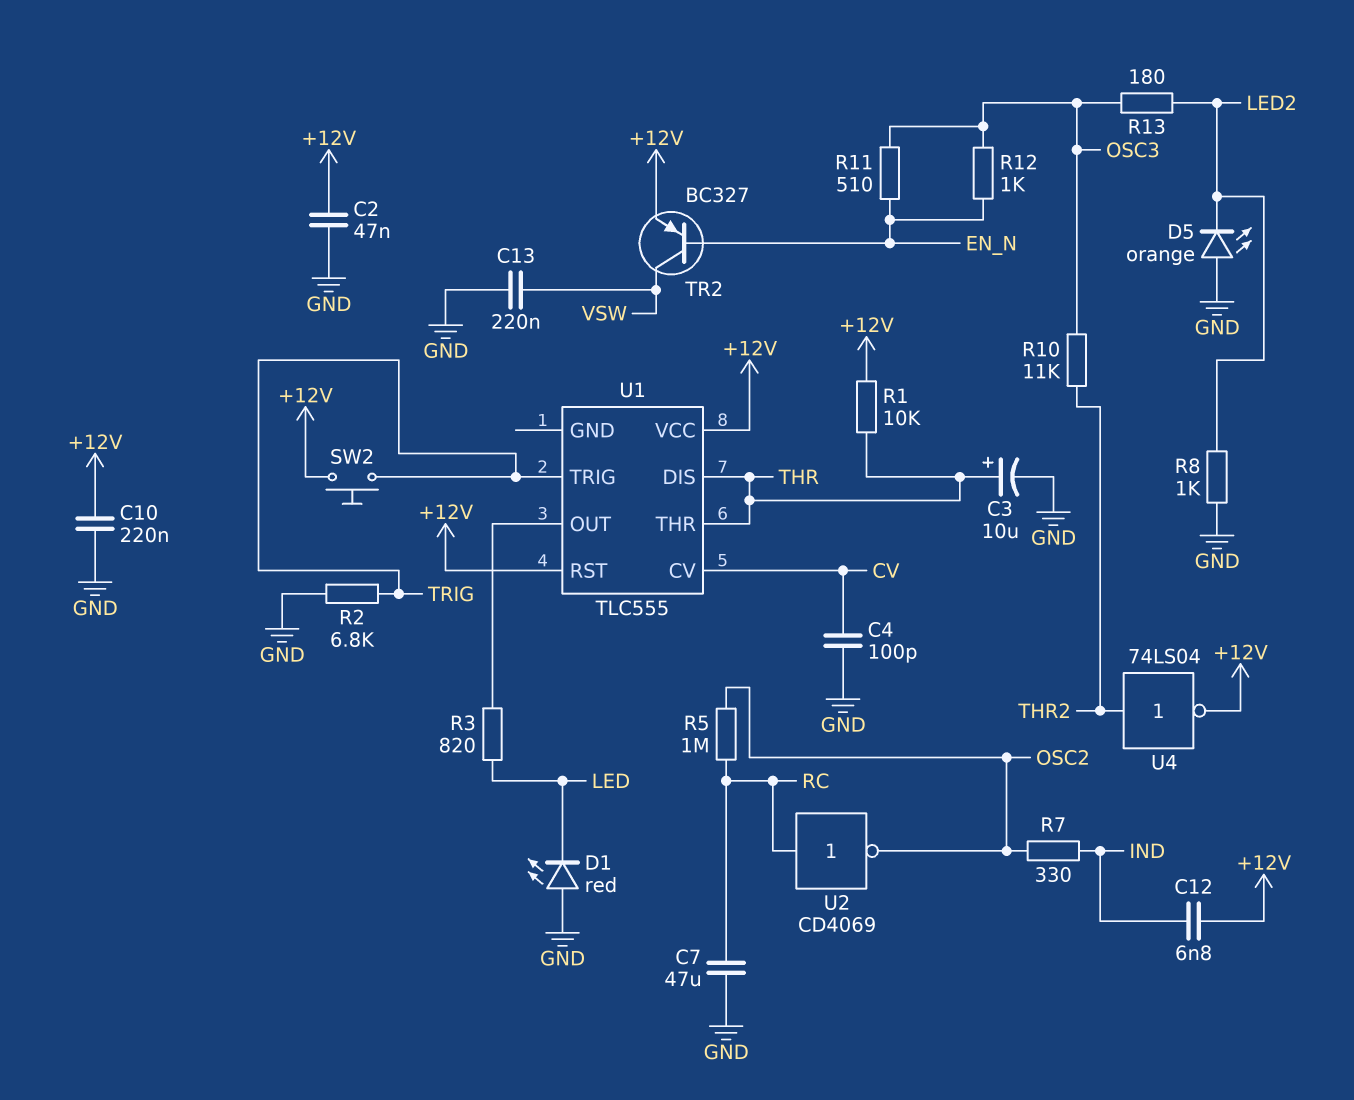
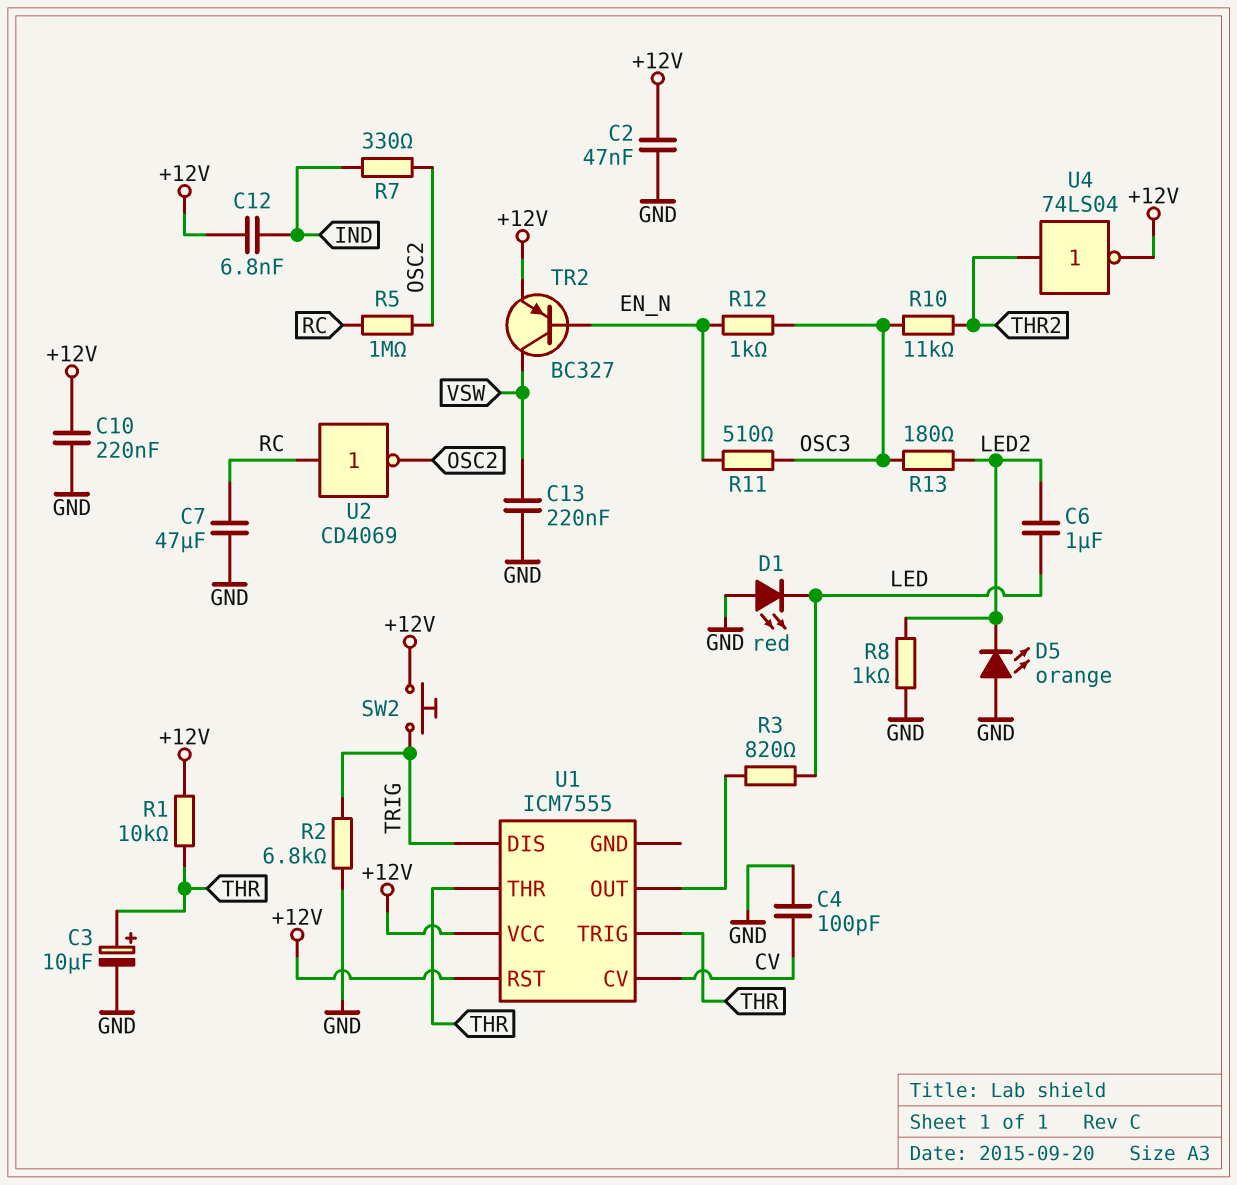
C6: none -> 1uF (LED, LED2)
U1: TLC555 -> ICM7555
U1 pin DIS: THR -> TRIG
U1 pin TRIG: TRIG -> THR

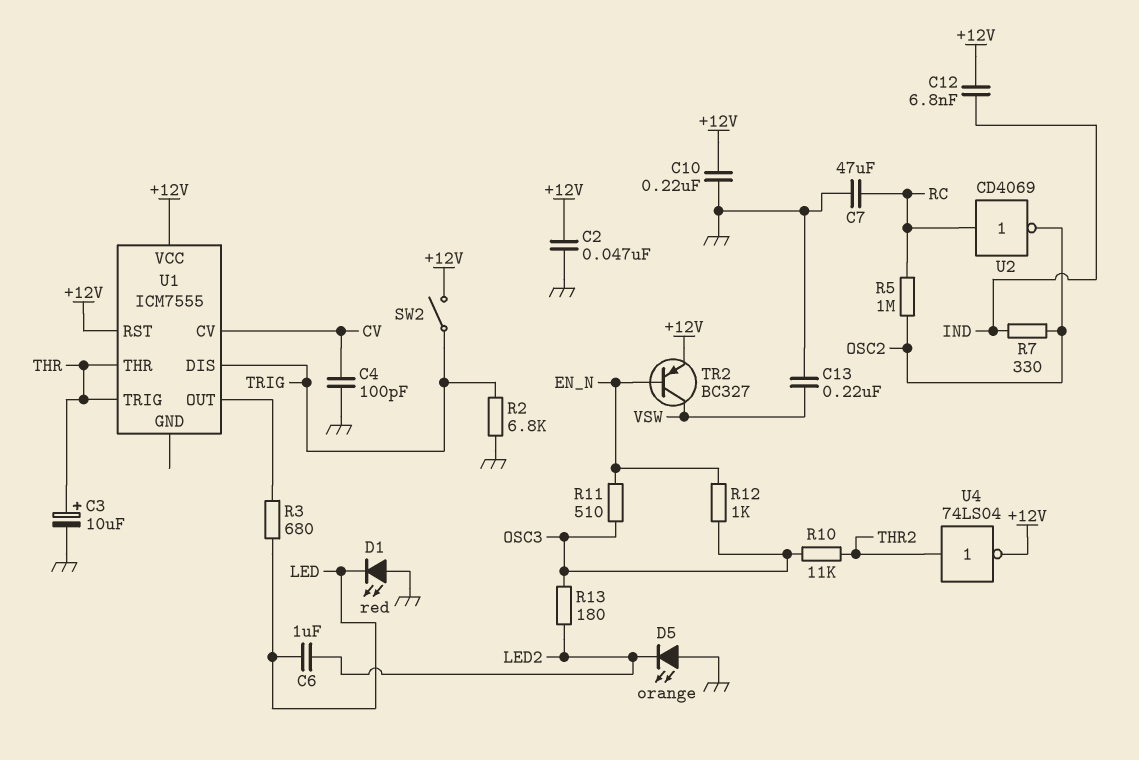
R1: 10k (+12V, THR) -> none
R3: 820 (LED, U1/OUT) -> 680 (LED, U1/OUT)
R8: 1k (GND, LED2) -> none
SW2: button (+12V, TRIG) -> switch (+12V, TRIG)

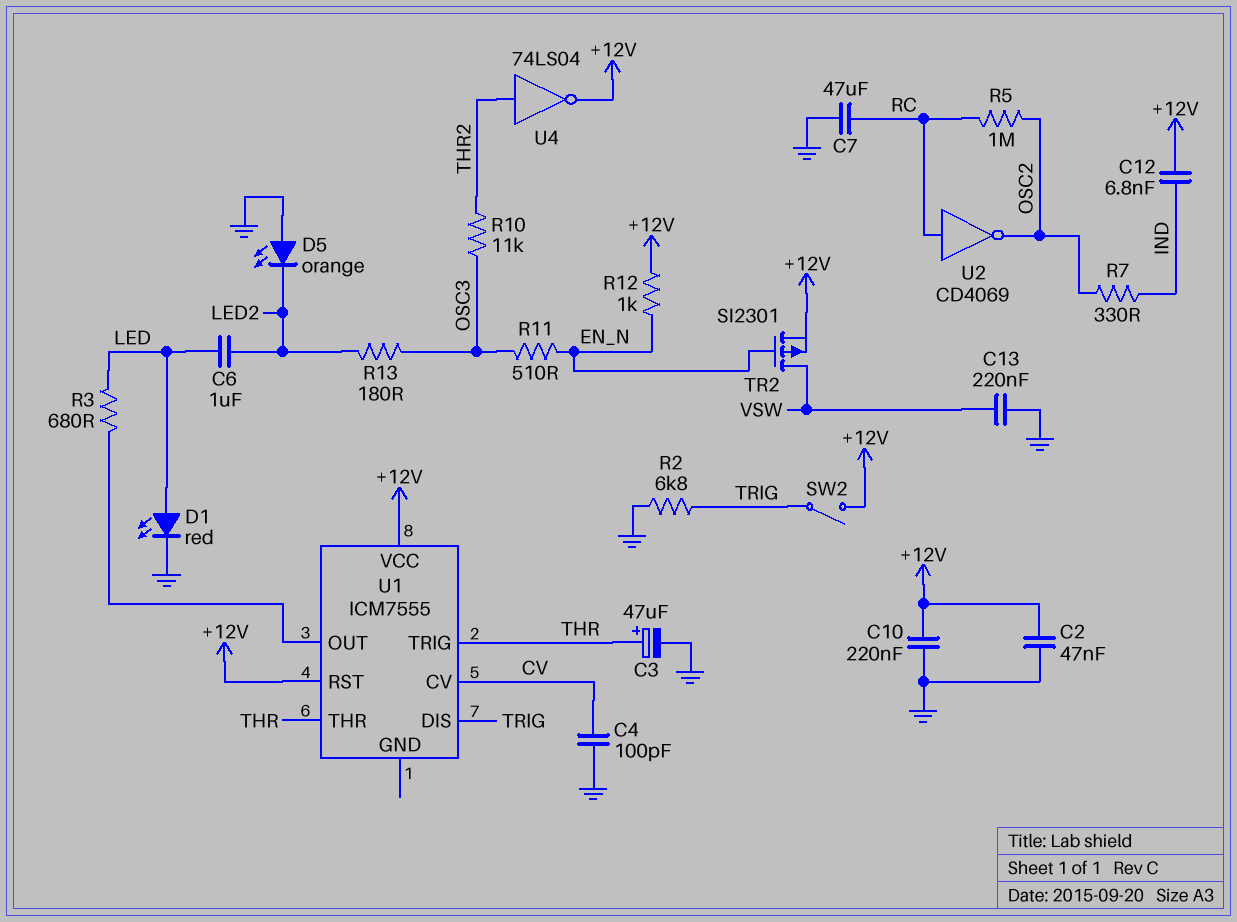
C3: 10uF (plus THR, minus GND) -> 47uF (plus THR, minus GND)
D1: LED red (A GND, K LED) -> LED red (A LED, K GND)
R12: 1k (EN_N, OSC3) -> 1k (+12V, EN_N)
TR2: PNP BC327 (B EN_N, C VSW, E +12V) -> PMOS SI2301 (G EN_N, D VSW, S +12V)

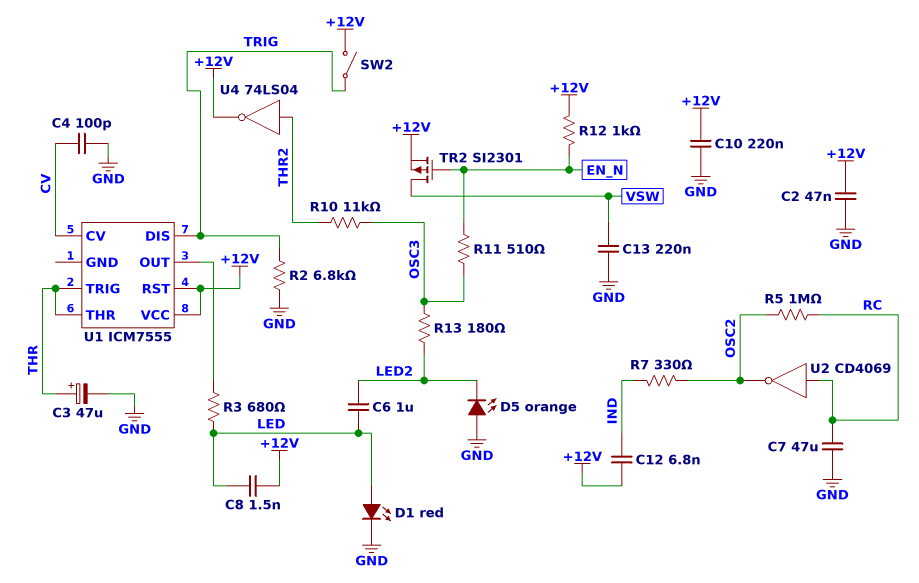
C8: none -> 1.5nF (+12V, LED)

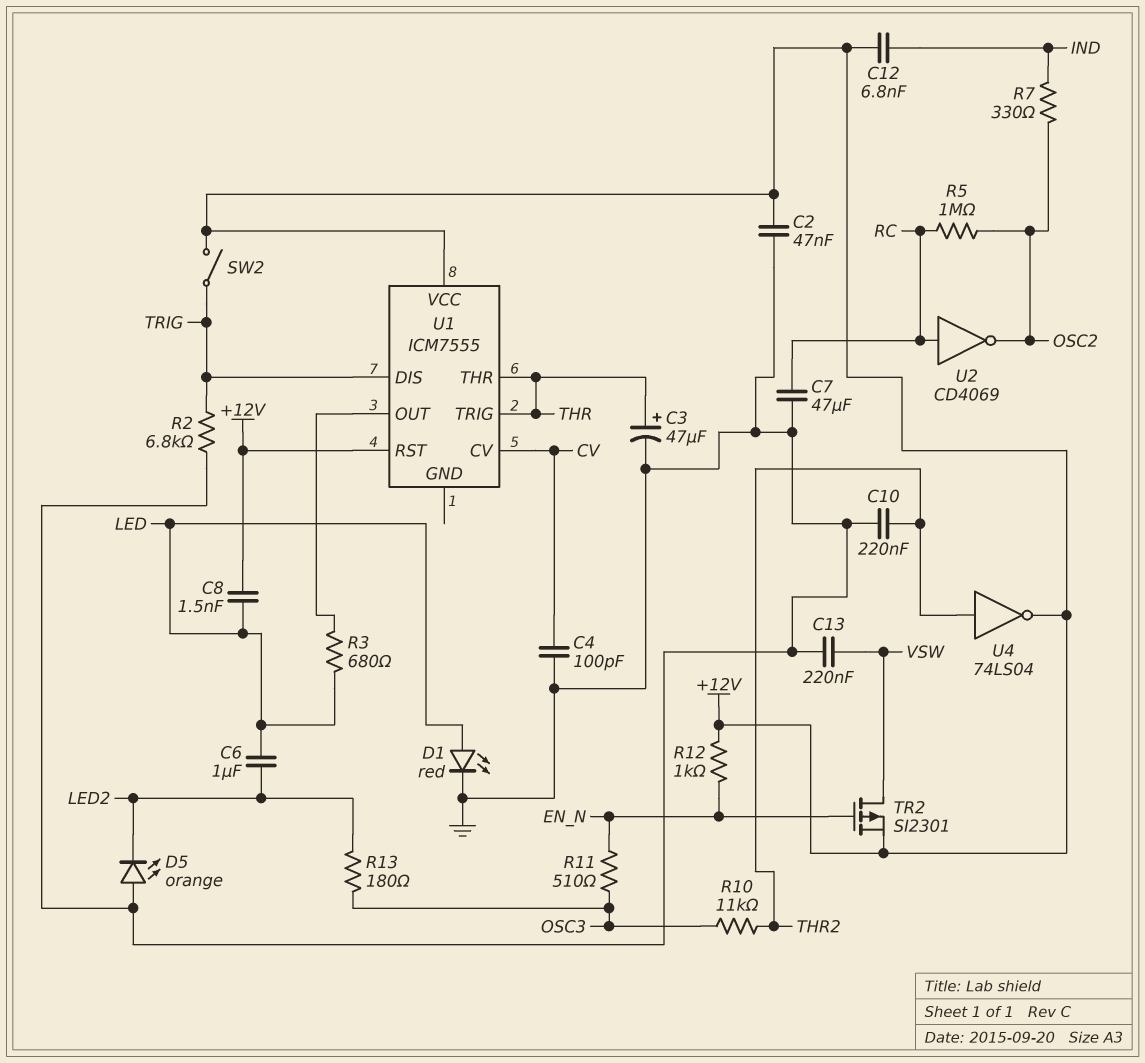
C10: 220nF (+12V, GND) -> 220nF (GND, THR2)

